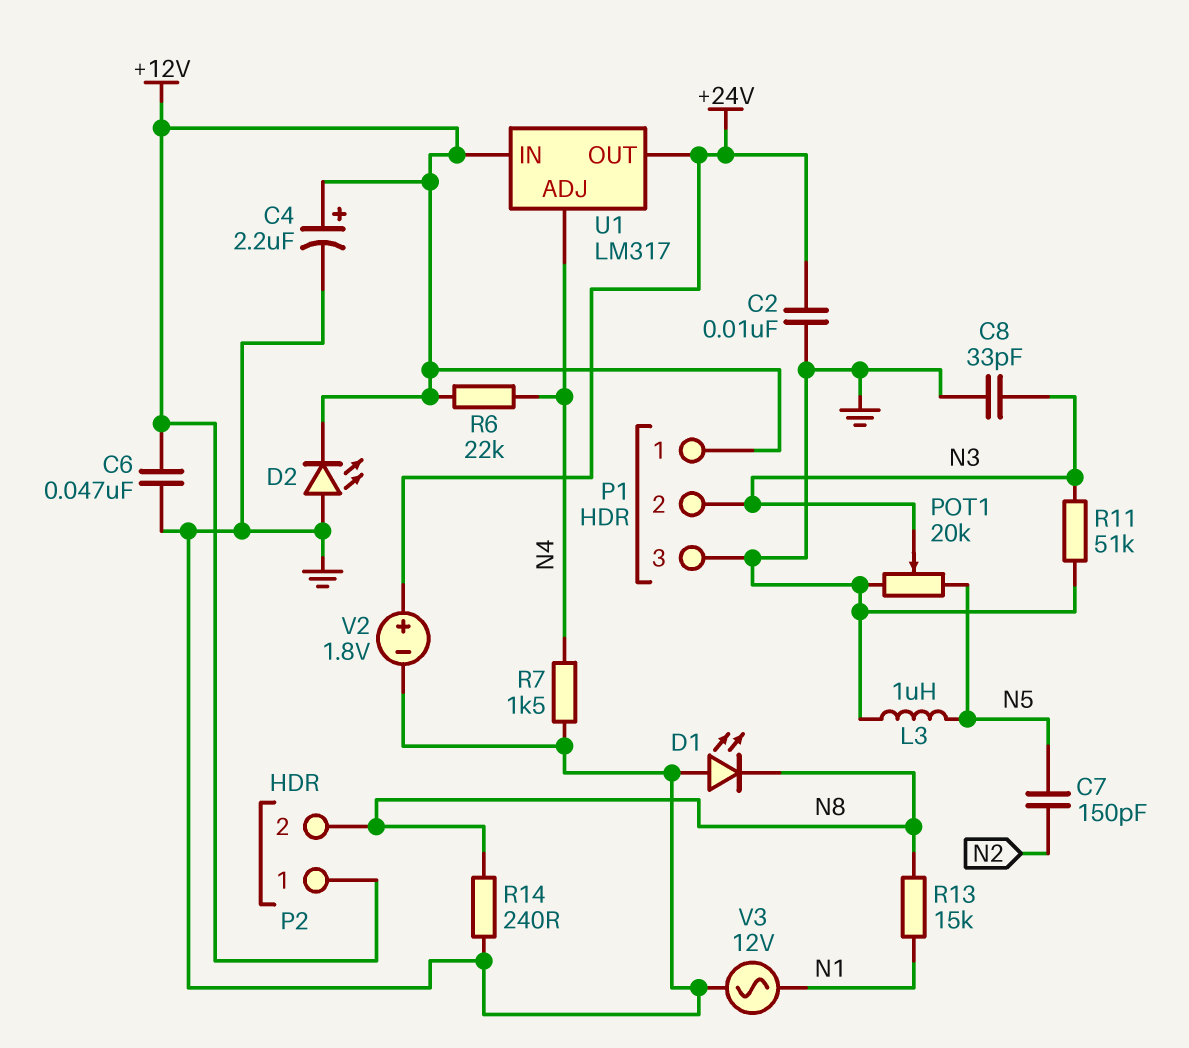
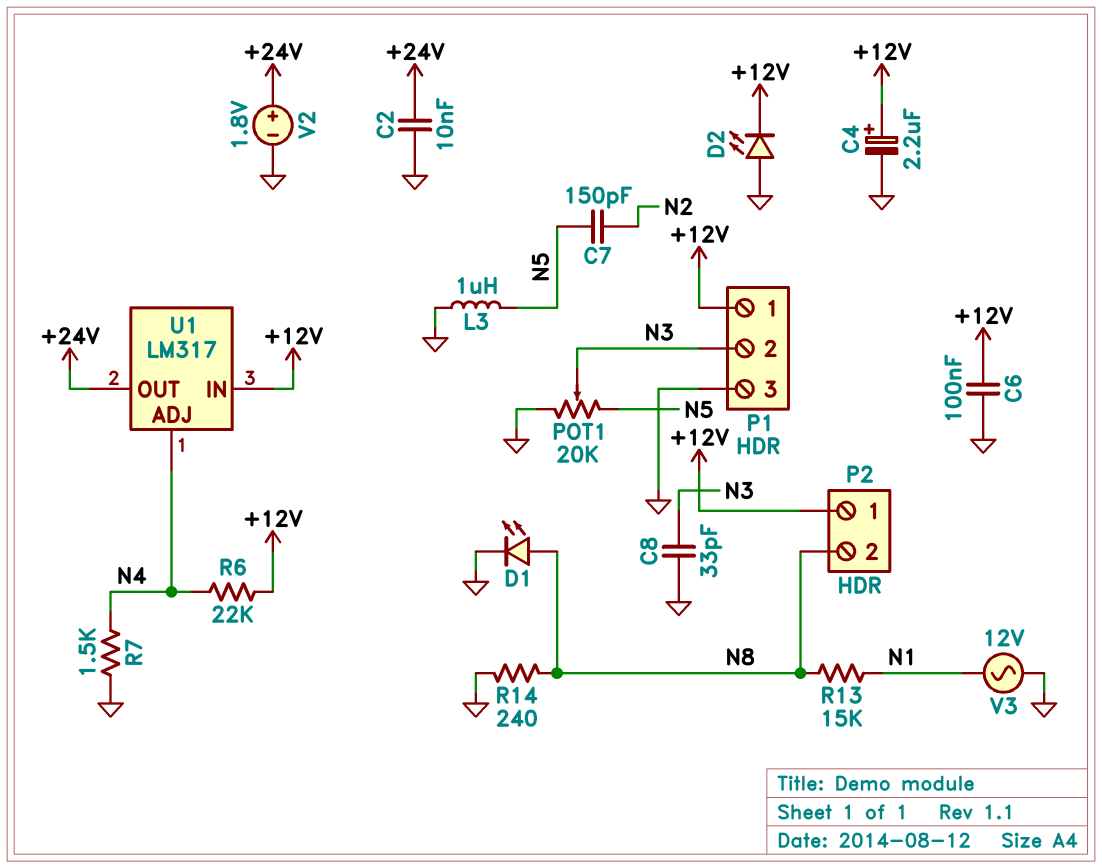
C6: 47nF (+12V, GND) -> 100nF (+12V, GND)
D1: LED (A GND, K N8) -> LED (A N8, K GND)
R11: 51k (GND, N3) -> none

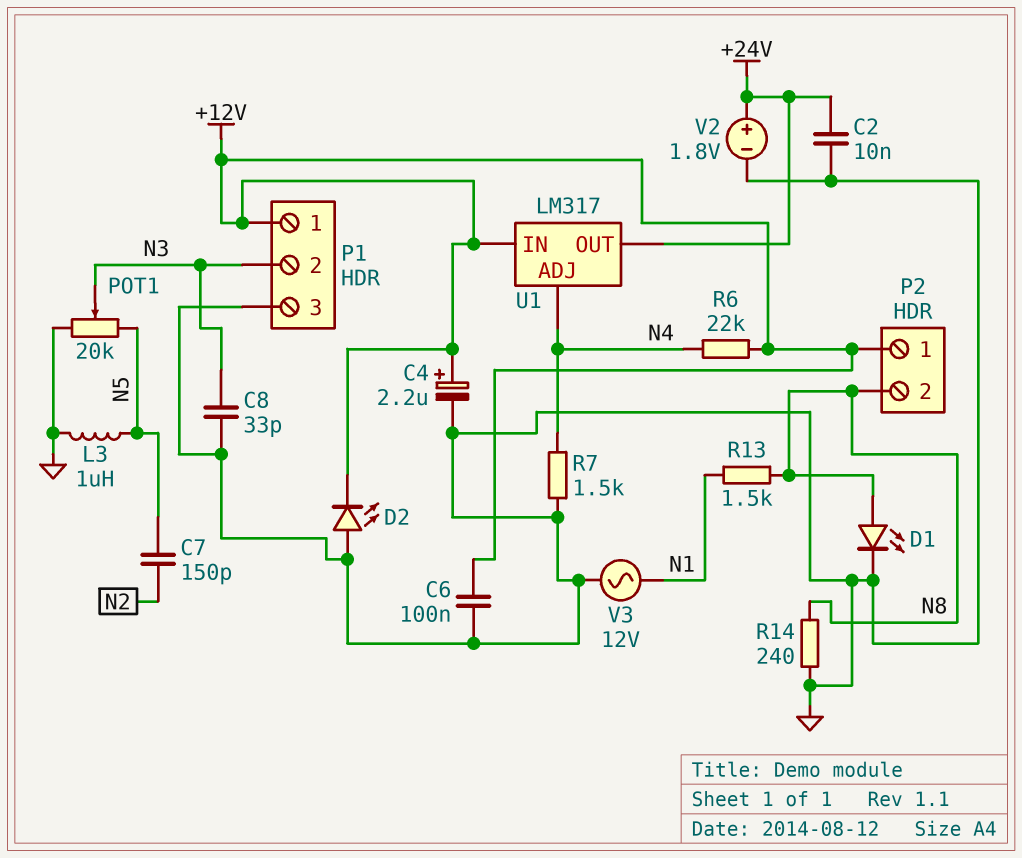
R13: 15k (N1, N8) -> 1.5k (N1, N8)

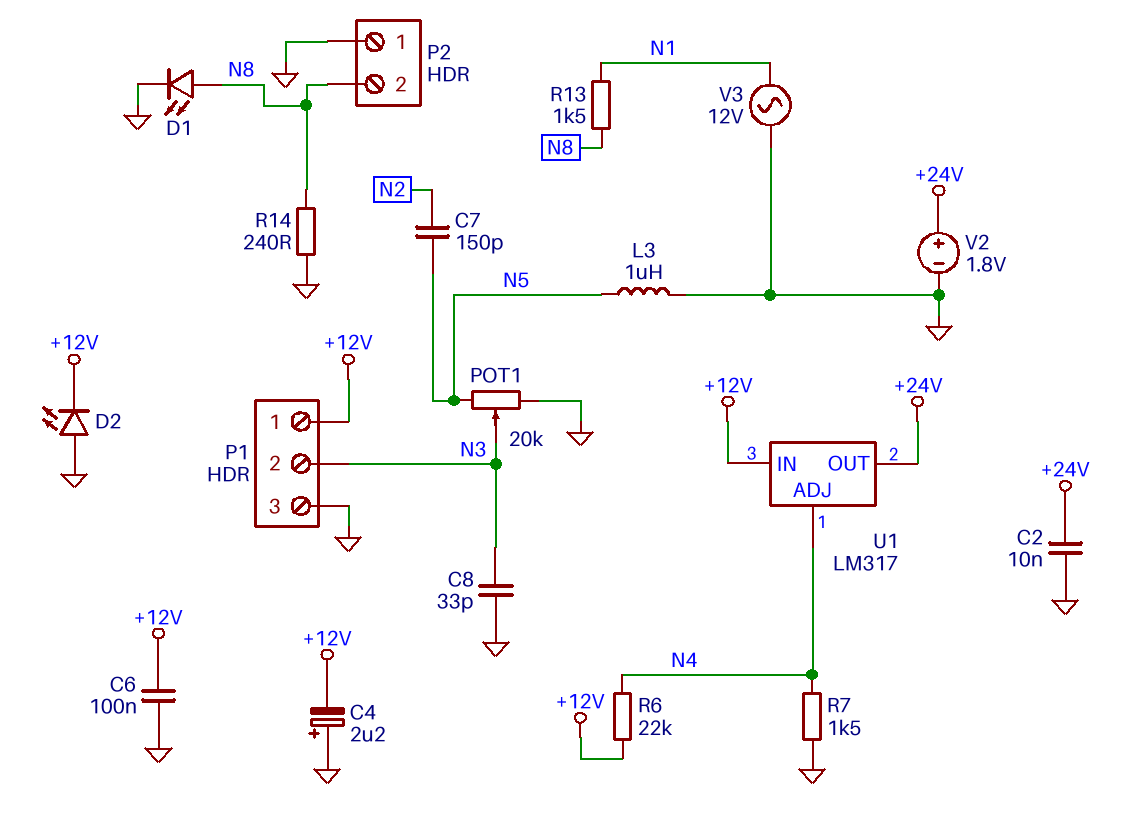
C4: 2.2uF (plus +12V, minus GND) -> 2.2uF (plus GND, minus +12V)
P2 pin 1: +12V -> GND

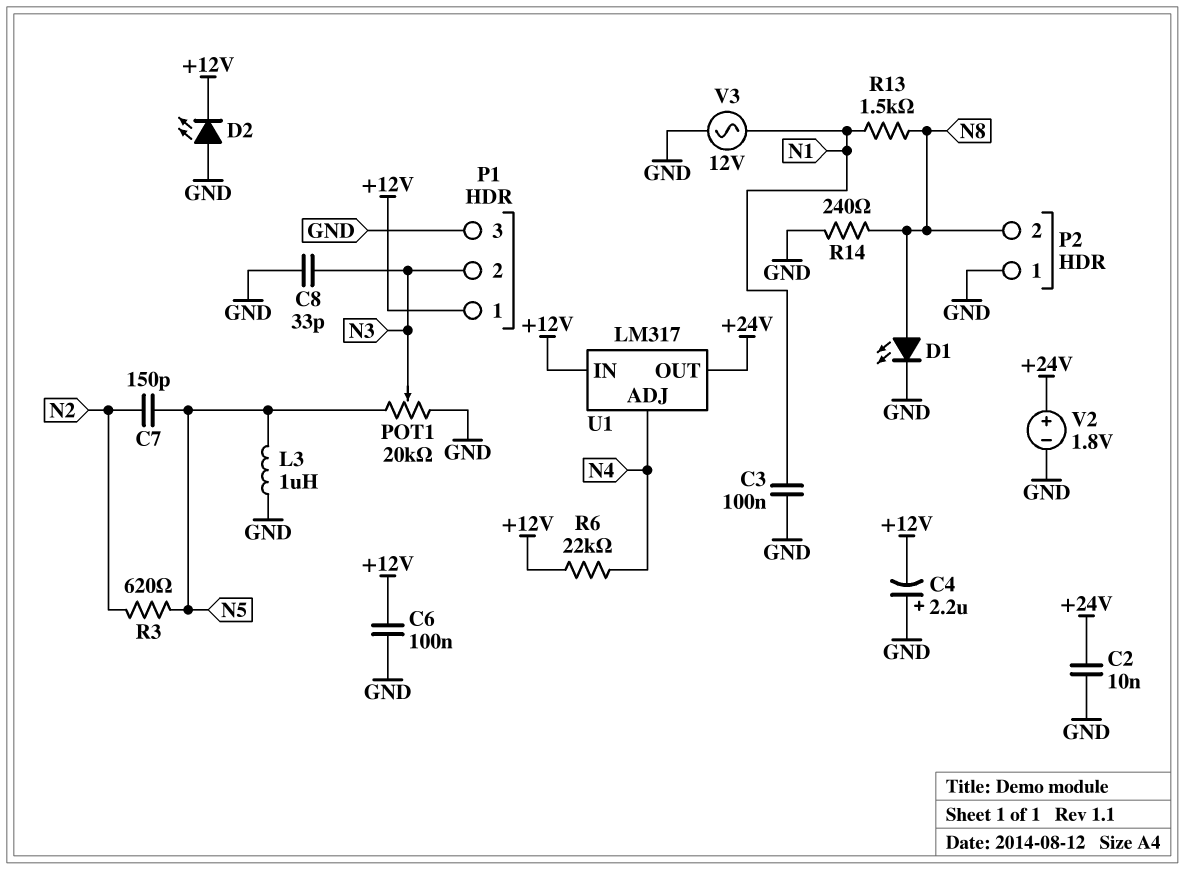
C3: none -> 100nF (GND, N1)
R3: none -> 620 (N2, N5)
R7: 1.5k (GND, N4) -> none

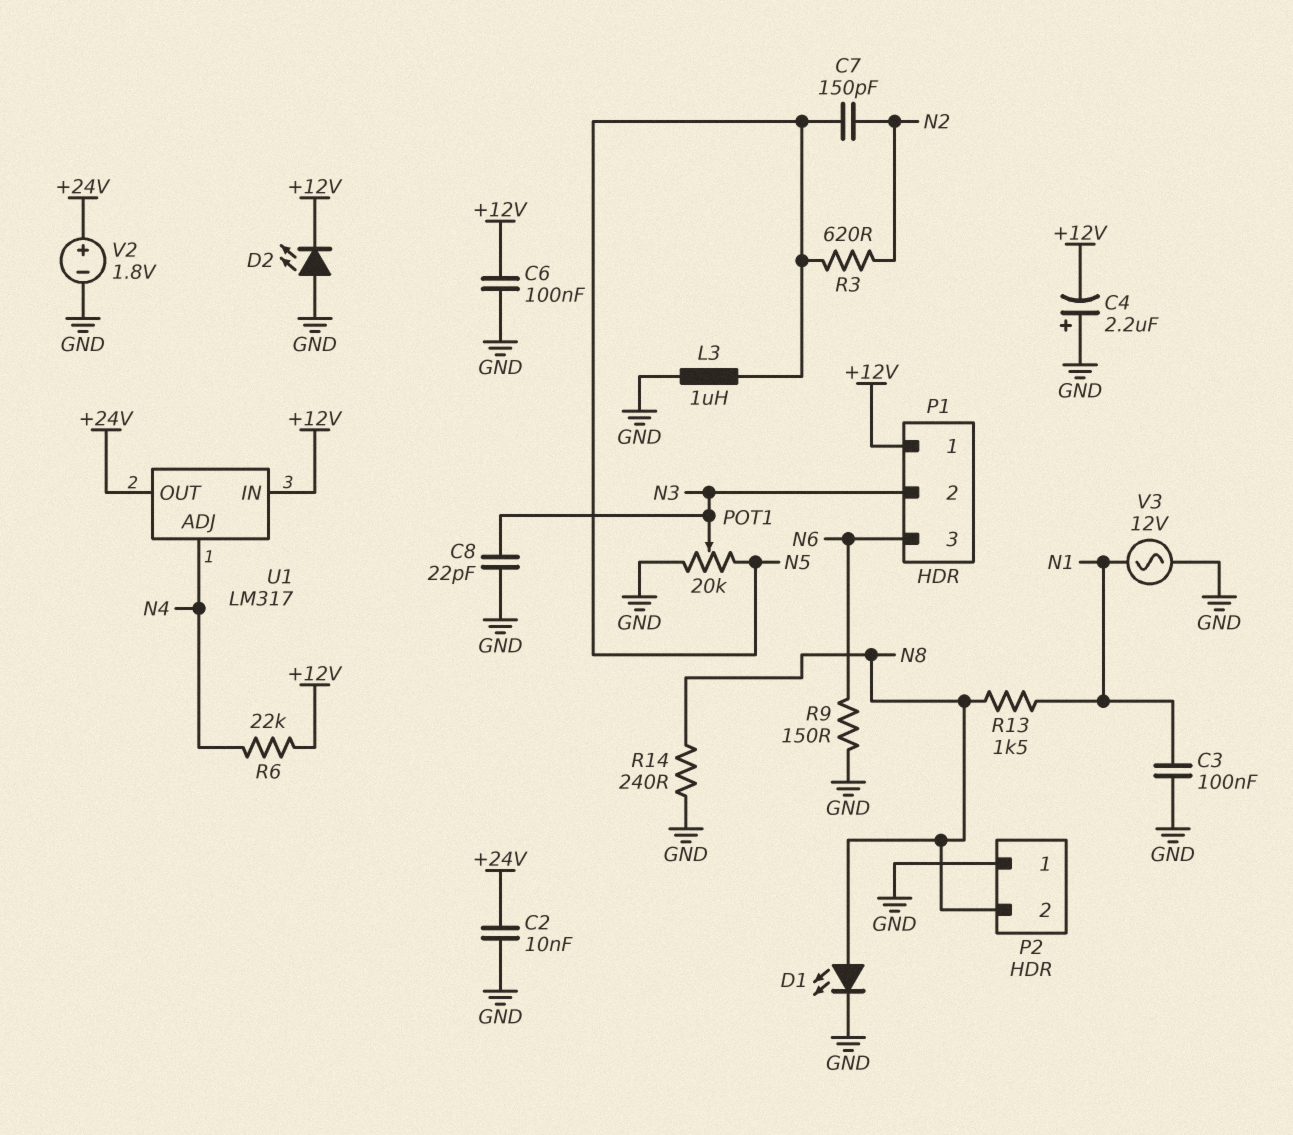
C8: 33pF (GND, N3) -> 22pF (GND, N3)
P1 pin 3: GND -> N6
R9: none -> 150 (GND, N6)

